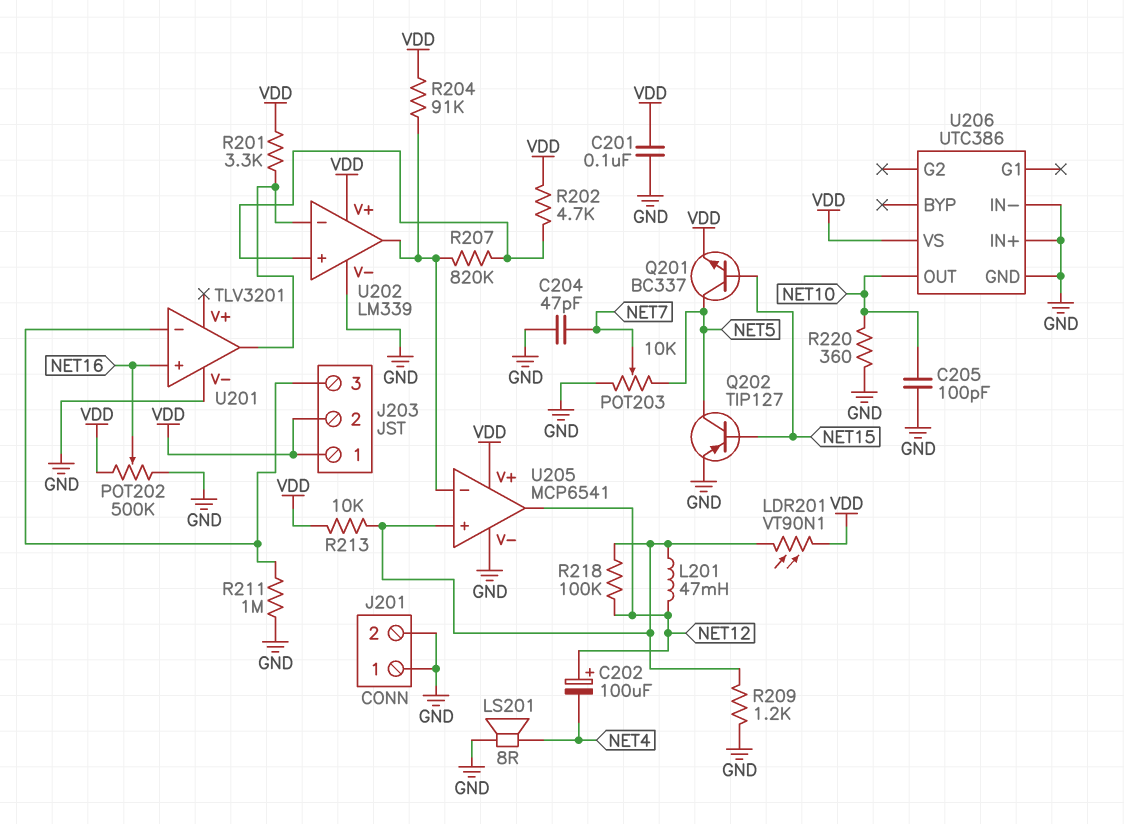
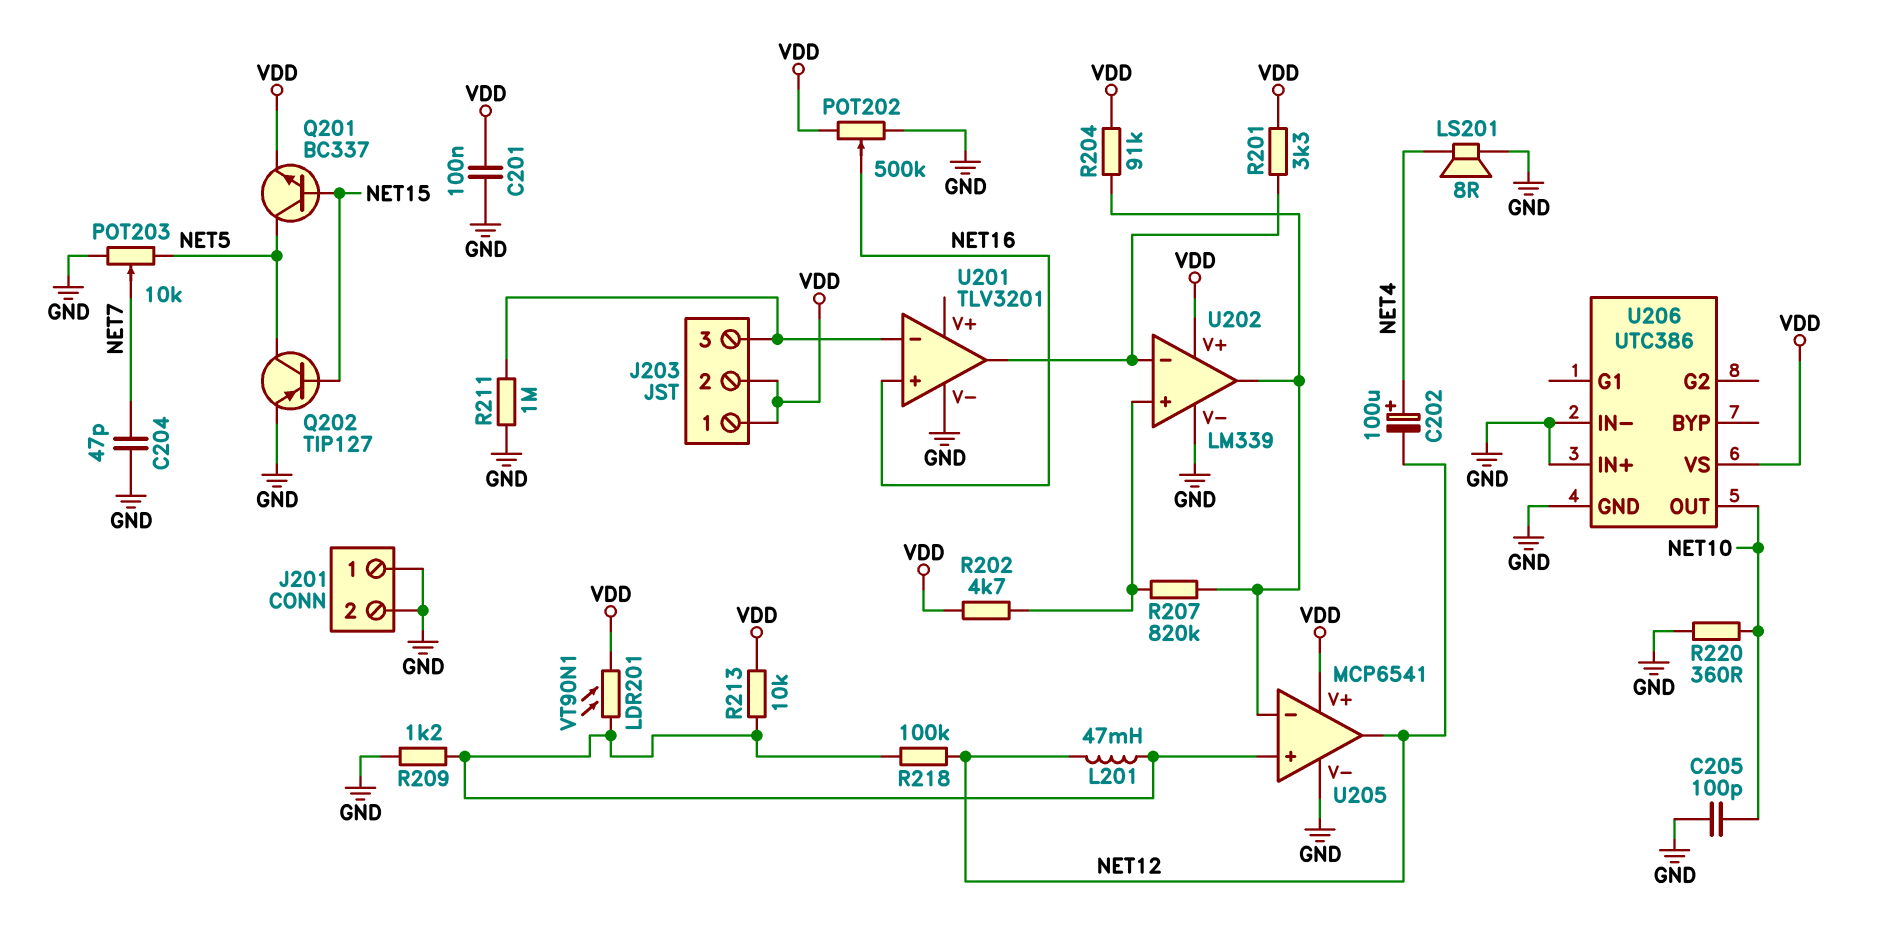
C202: 100uF (plus NET12, minus NET4) -> 100uF (plus NET4, minus NET12)

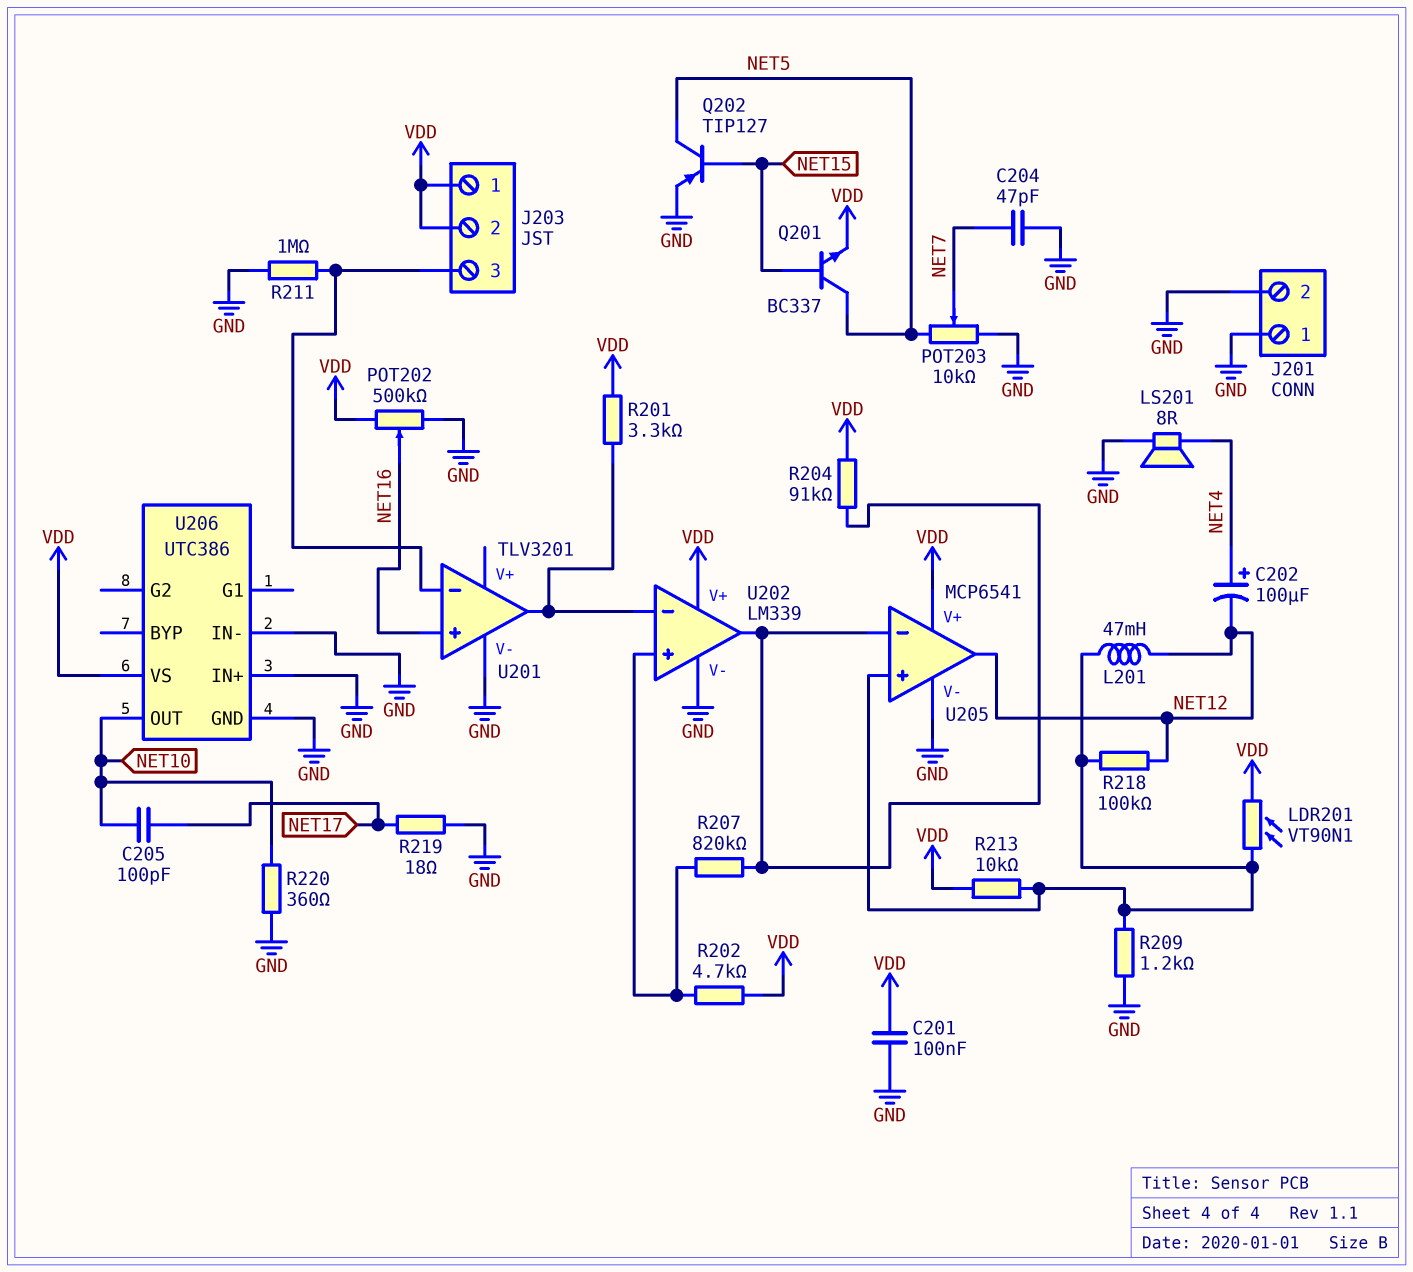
C205: 100pF (GND, NET10) -> 100pF (NET10, NET17)
R219: none -> 18 (GND, NET17)

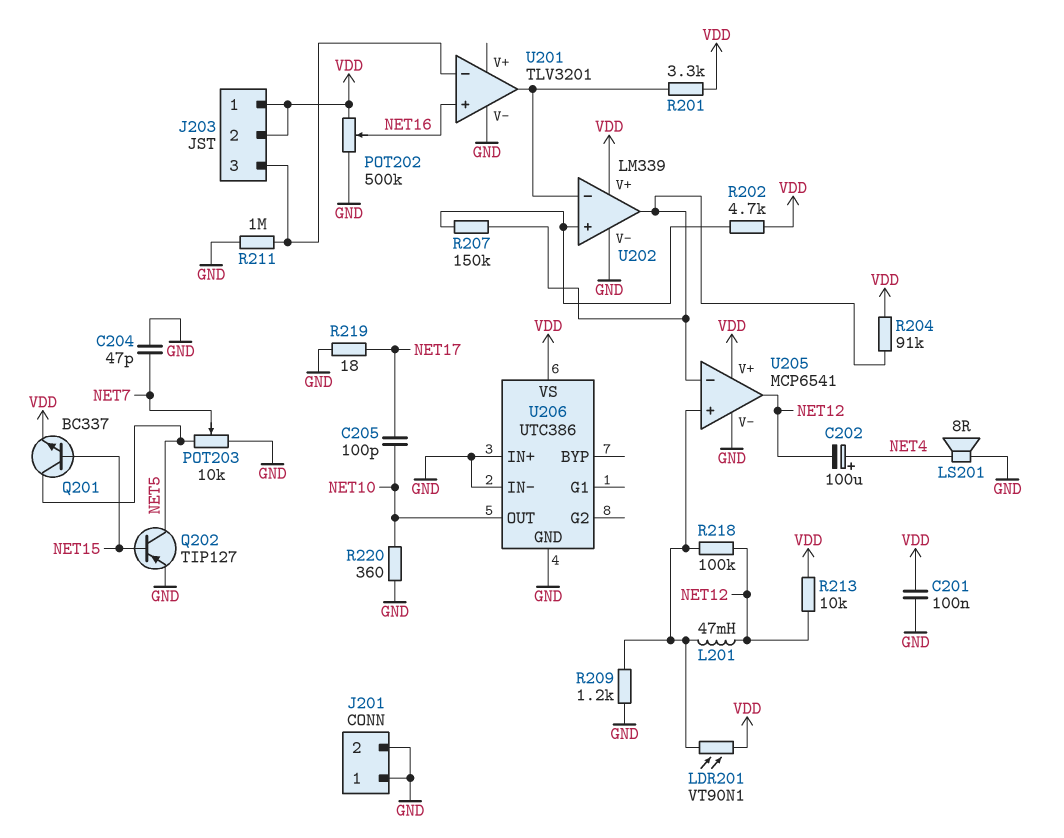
R207: 820k (U202/in+, U202/out) -> 150k (U202/in+, U202/out)
R213: 10k (U205/in+, VDD) -> 10k (NET12, VDD)

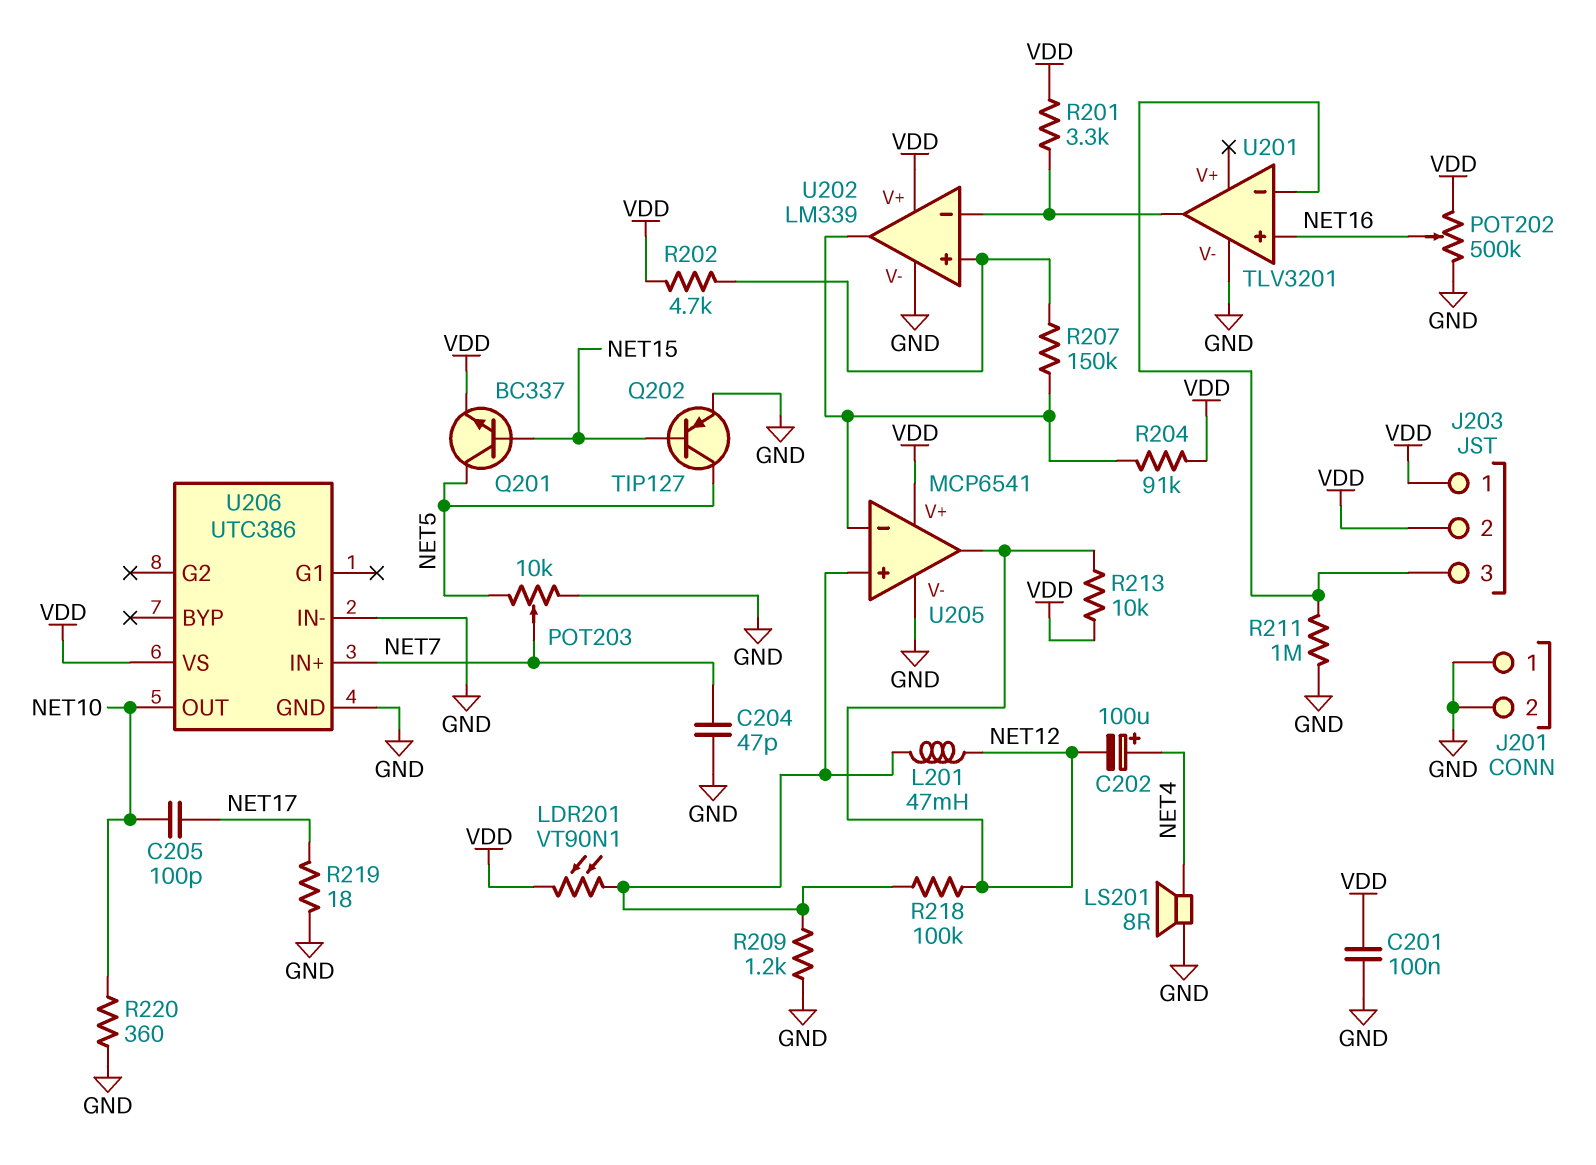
U206 pin IN+: GND -> NET7

